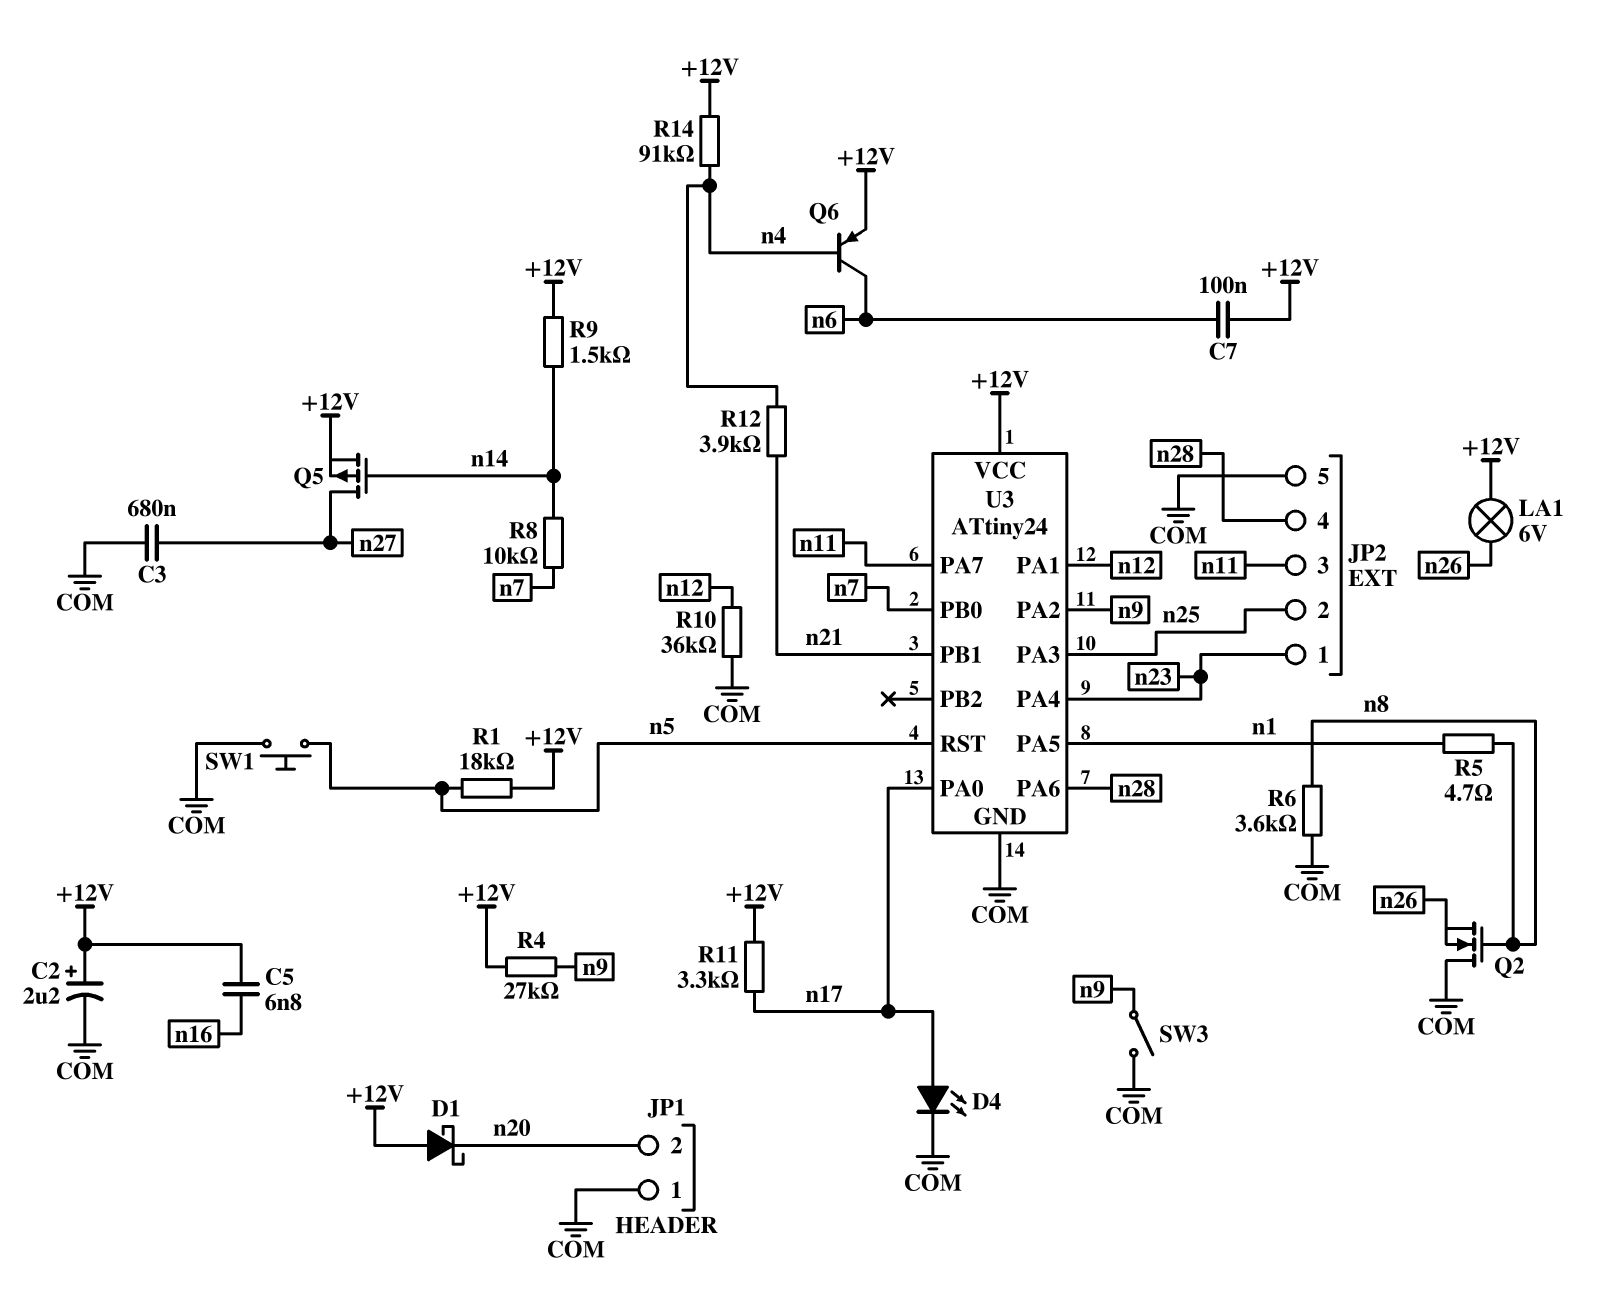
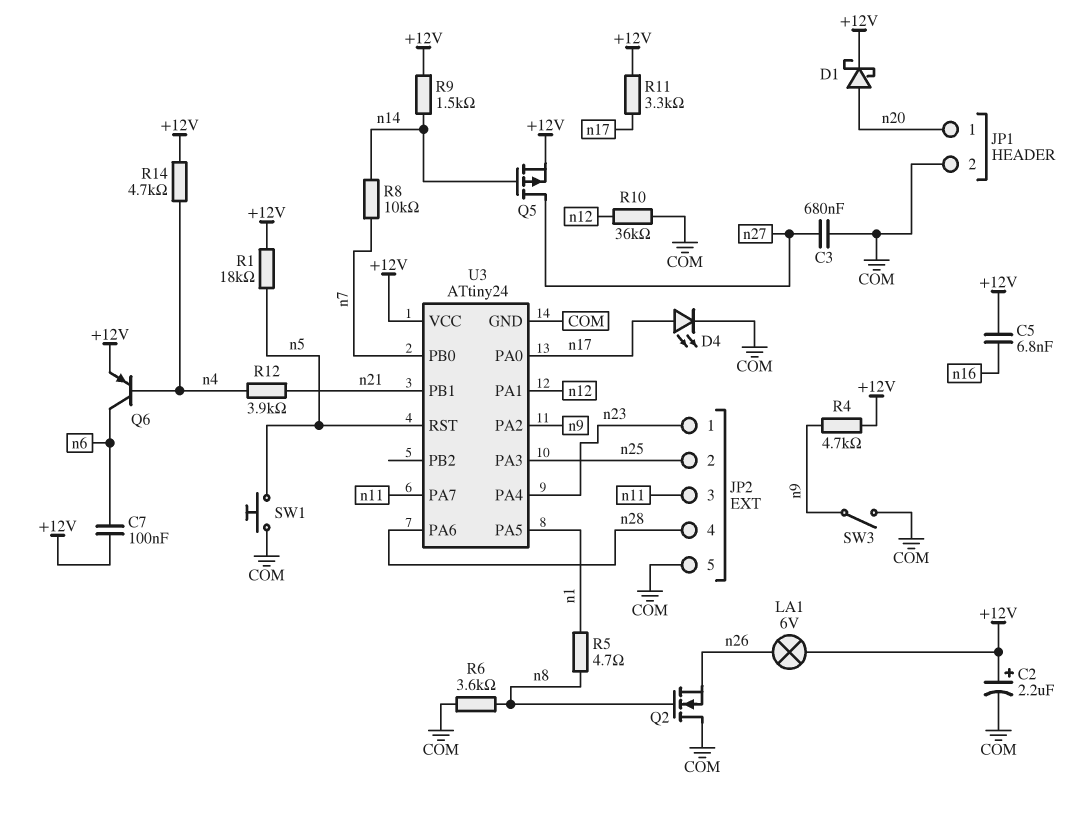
D1: schottky (A +12V, K n20) -> schottky (A n20, K +12V)
JP1 pin 1: COM -> n20
JP1 pin 2: n20 -> COM
R4: 27k (+12V, n9) -> 4.7k (+12V, n9)
R14: 91k (+12V, n4) -> 4.7k (+12V, n4)

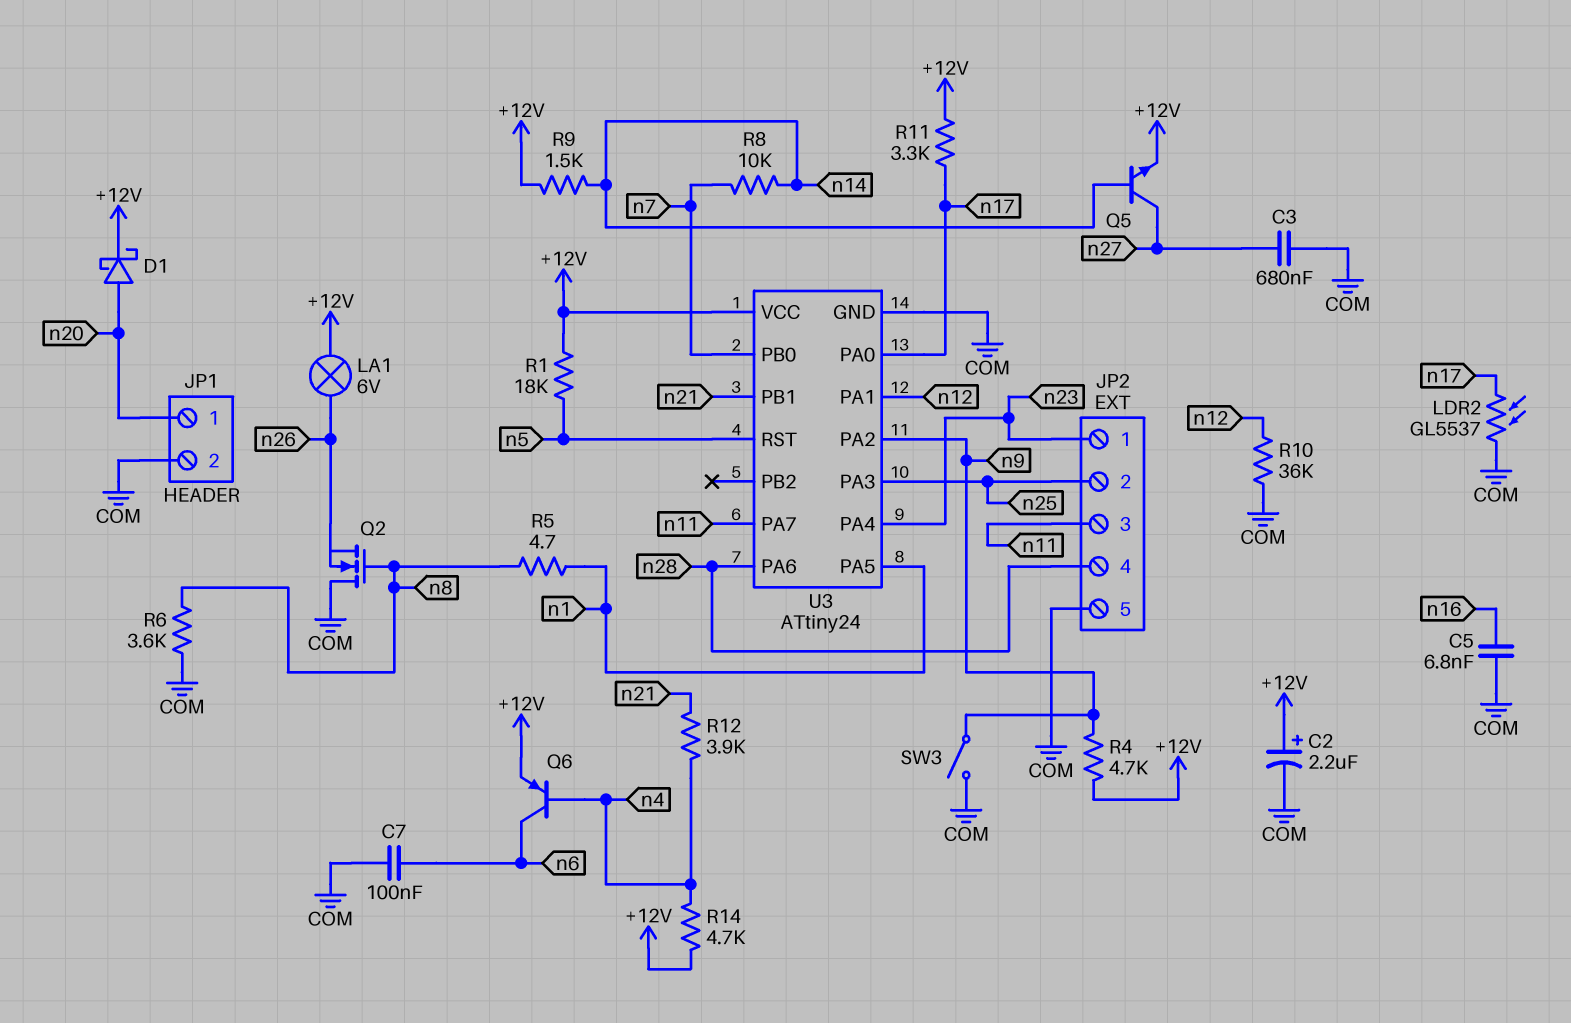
C5: 6.8nF (+12V, n16) -> 6.8nF (COM, n16)
C7: 100nF (+12V, n6) -> 100nF (COM, n6)
D4: LED (A n17, K COM) -> none
LDR2: none -> GL5537 (COM, n17)
Q5: PMOS (G n14, D n27, S +12V) -> NPN (B n14, C n27, E +12V)
SW1: button (COM, n5) -> none

